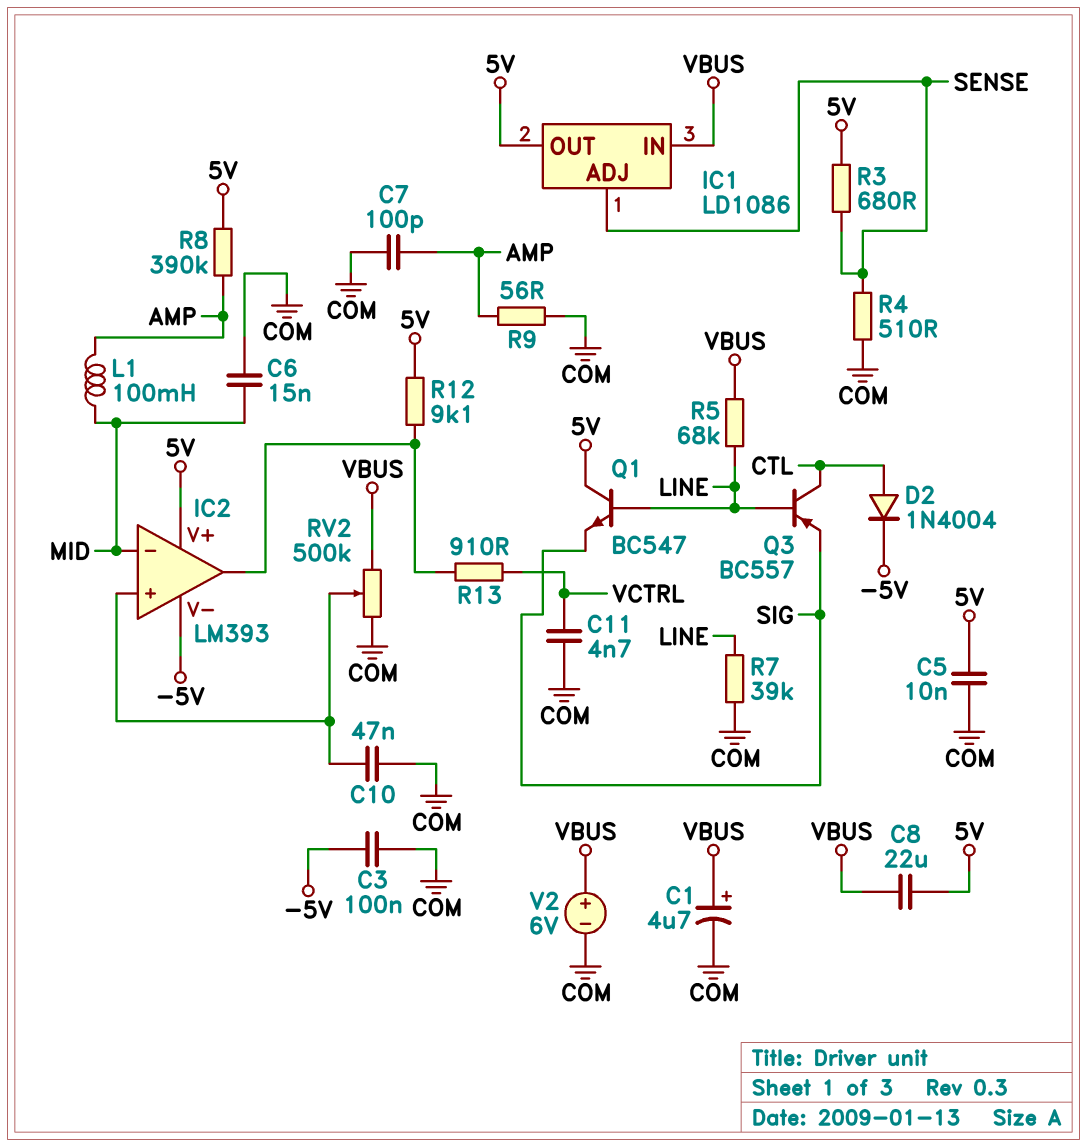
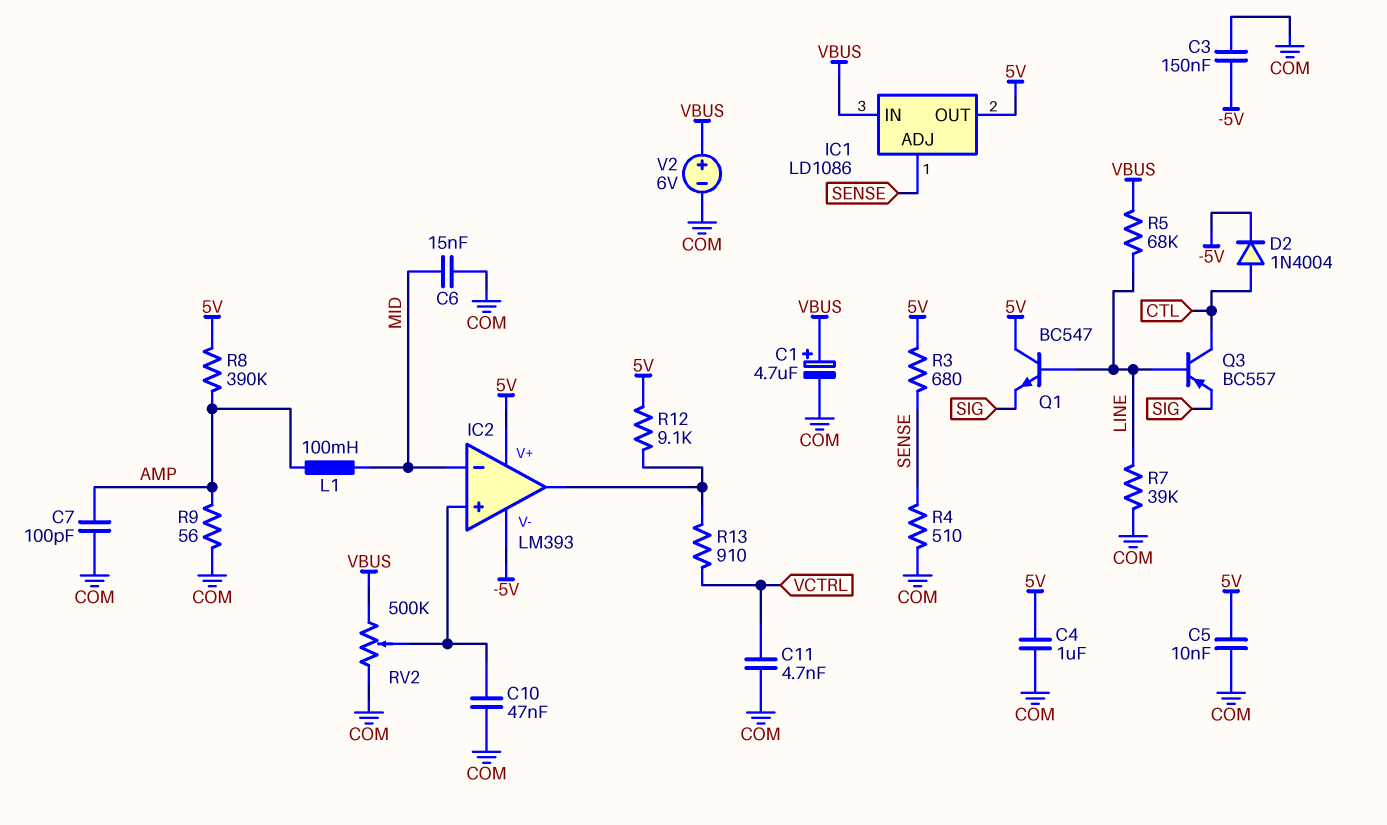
C3: 100nF (-5V, COM) -> 150nF (-5V, COM)
C4: none -> 1uF (5V, COM)
C8: 22uF (5V, VBUS) -> none

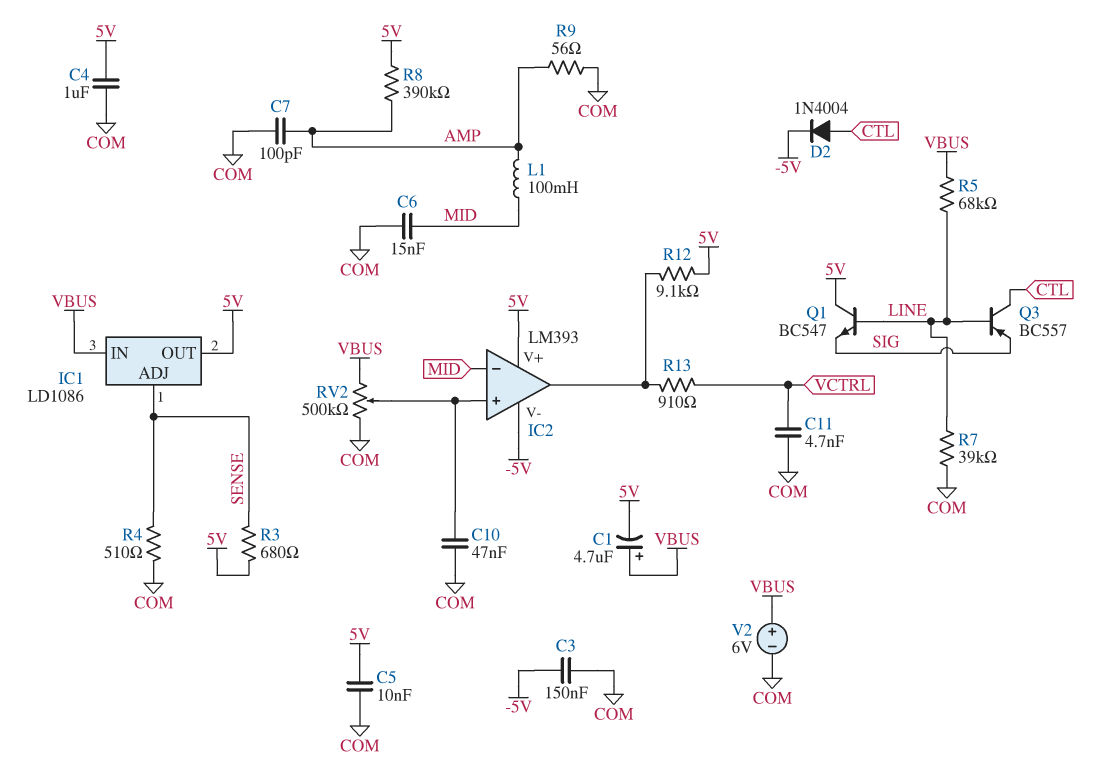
C1: 4.7uF (plus VBUS, minus COM) -> 4.7uF (plus VBUS, minus 5V)

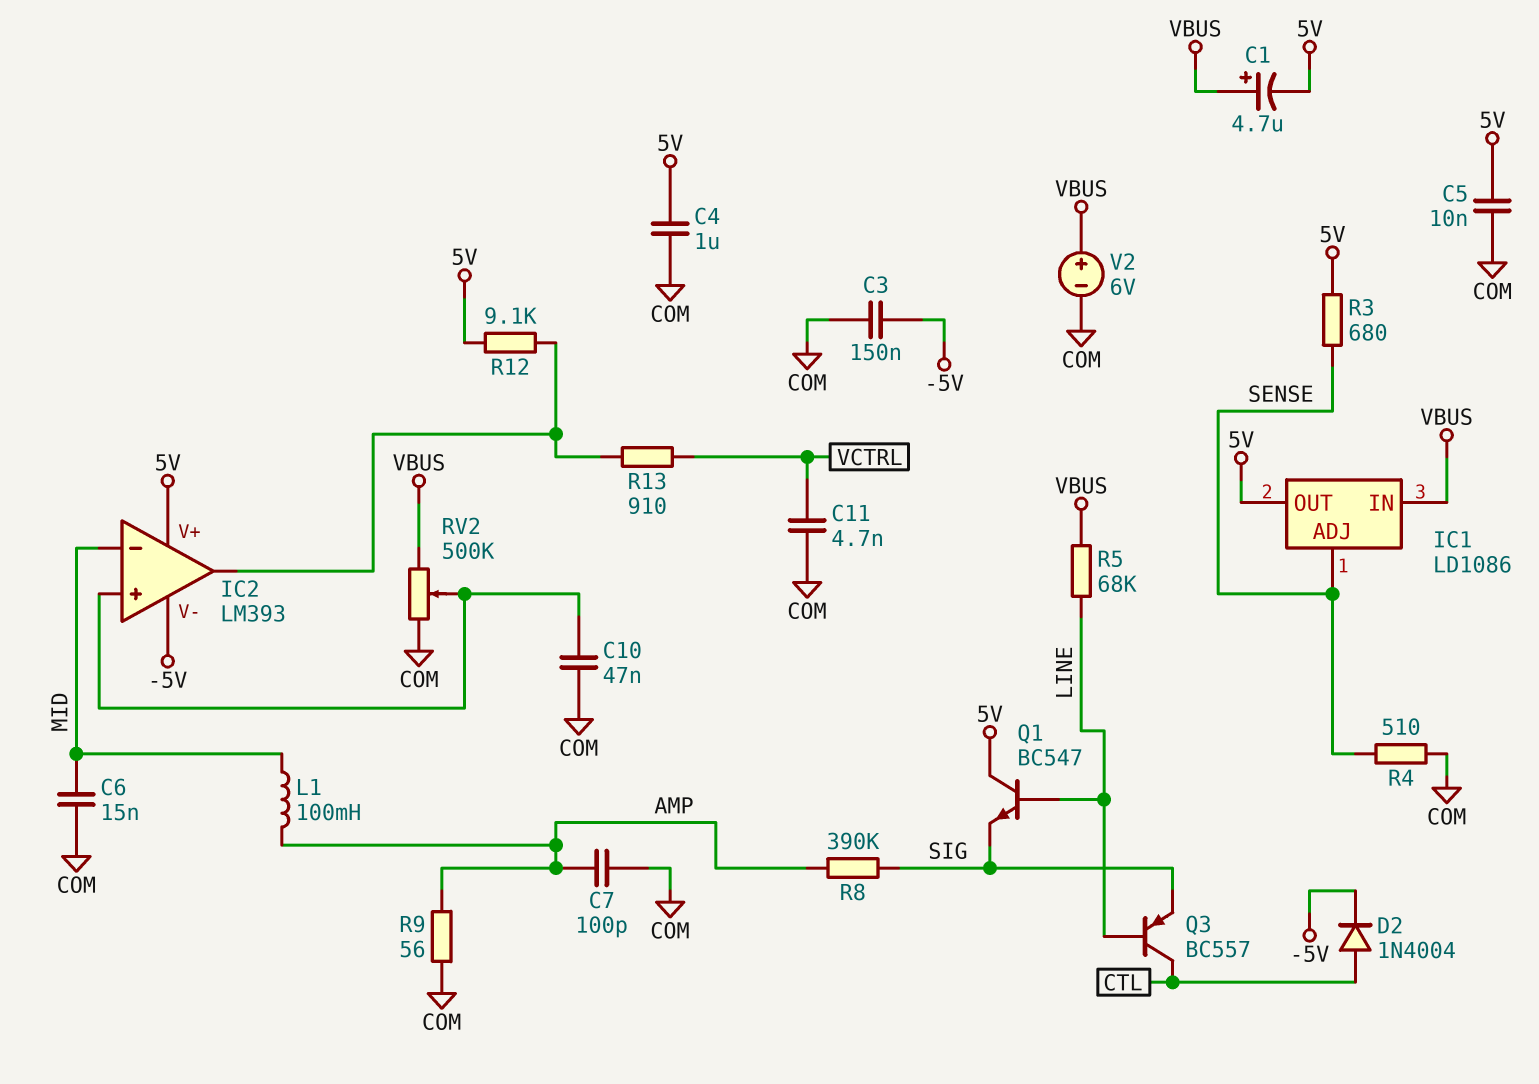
R7: 39k (COM, LINE) -> none
R8: 390k (5V, AMP) -> 390k (AMP, SIG)

